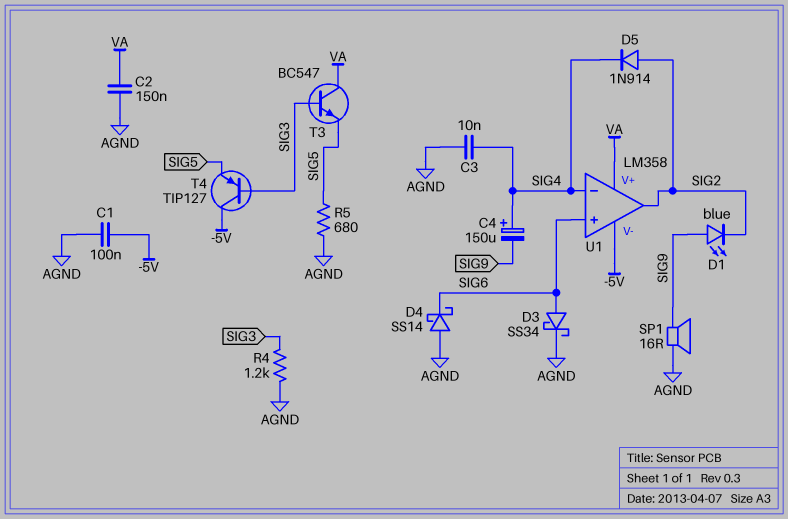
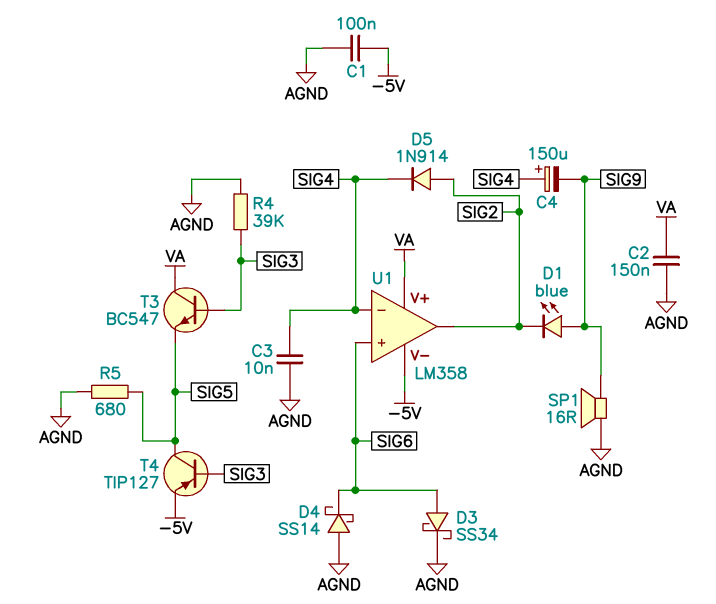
R4: 1.2k (AGND, SIG3) -> 39k (AGND, SIG3)
T4: PNP TIP127 (B SIG3, C -5V, E SIG5) -> PNP TIP127 (B SIG3, C SIG5, E -5V)

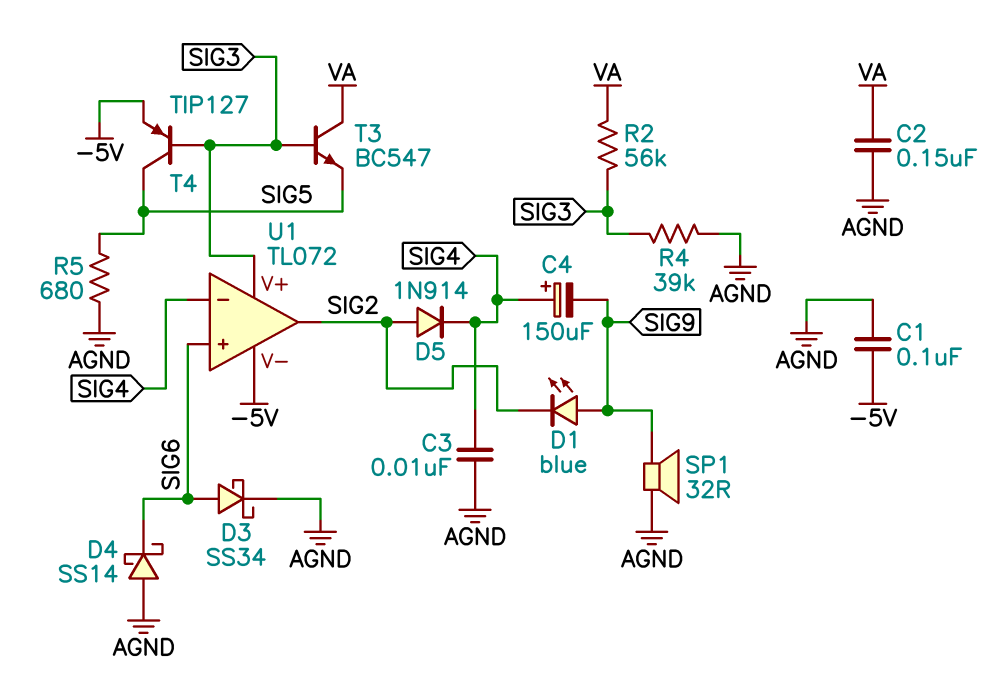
R2: none -> 56k (SIG3, VA)
SP1: speaker 16R (AGND, SIG9) -> speaker 32R (AGND, SIG9)
U1: LM358 -> TL072
U1 pin V+: VA -> SIG3

